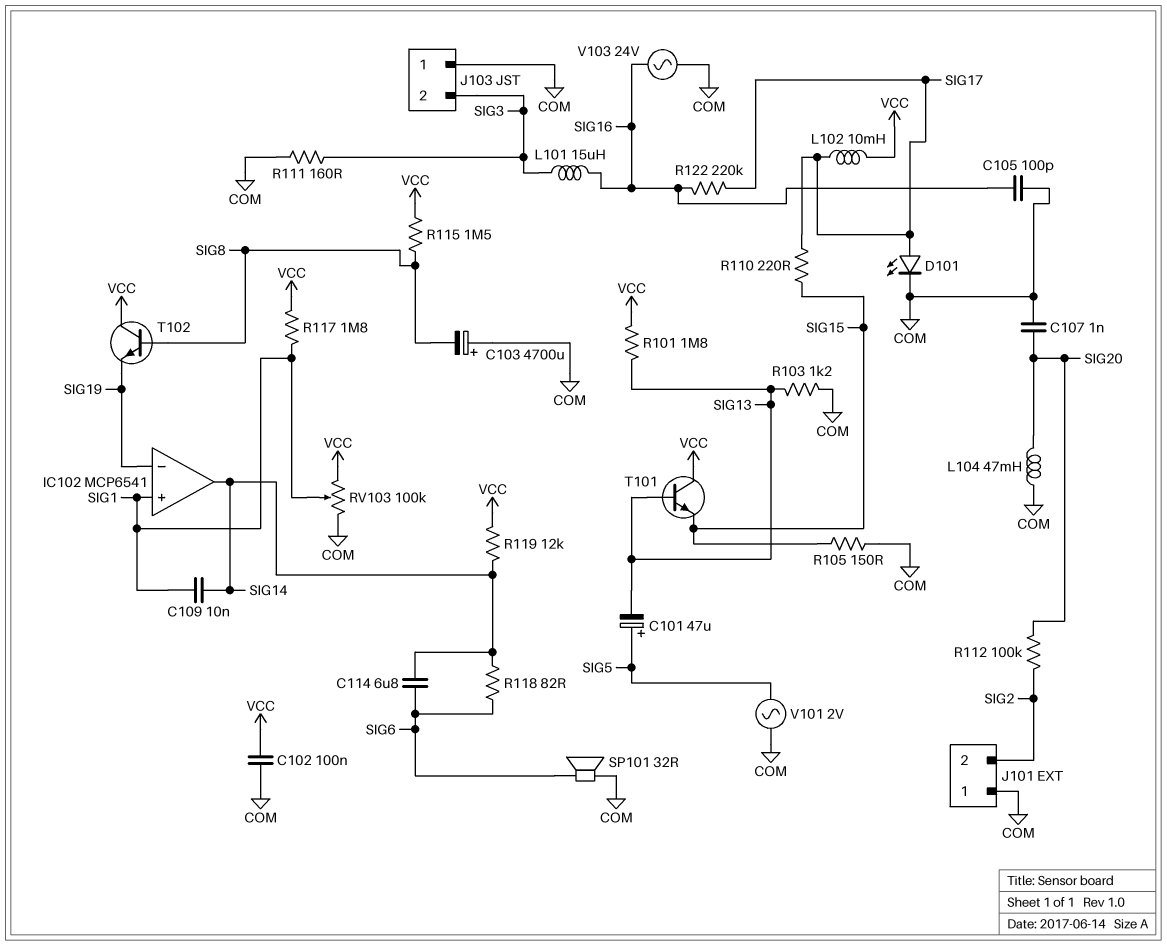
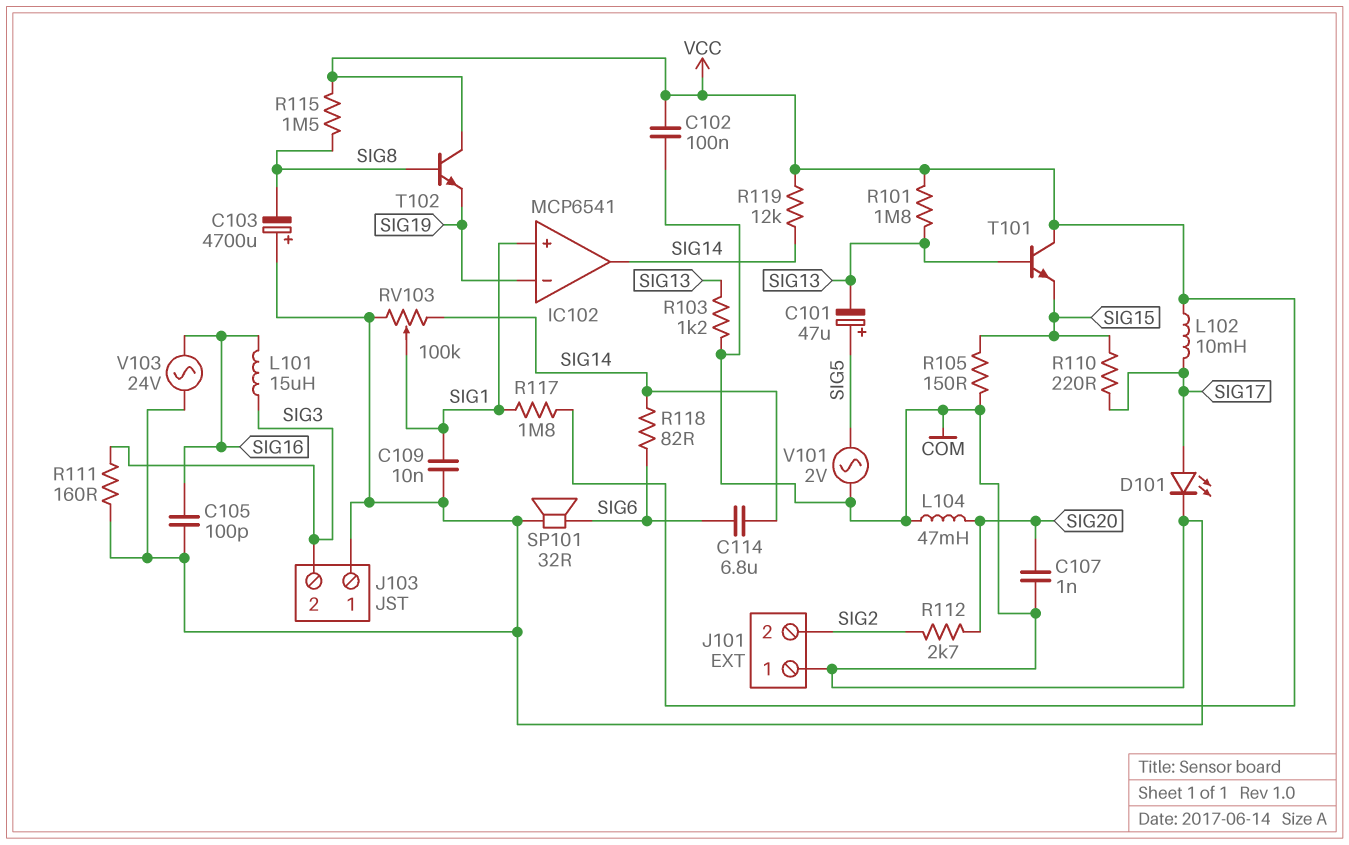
C109: 10nF (SIG1, SIG14) -> 10nF (COM, SIG1)
R112: 100k (SIG2, SIG20) -> 2.7k (SIG2, SIG20)
R122: 220k (SIG16, SIG17) -> none
RV103: 100k (COM, VCC, wiper SIG1) -> 100k (COM, SIG14, wiper SIG1)

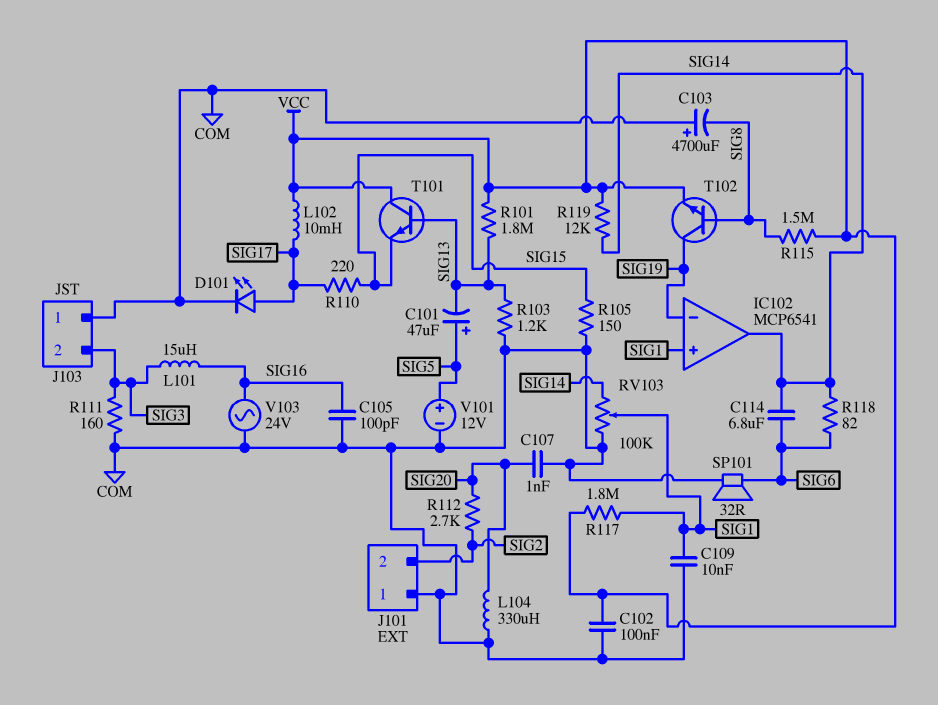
L104: 47mH (COM, SIG20) -> 330uH (COM, SIG20)
T102: NPN (B SIG8, C VCC, E SIG19) -> NPN (B SIG8, C SIG19, E VCC)
V101: AC 2V (COM, SIG5) -> 12V (plus SIG5, minus COM)

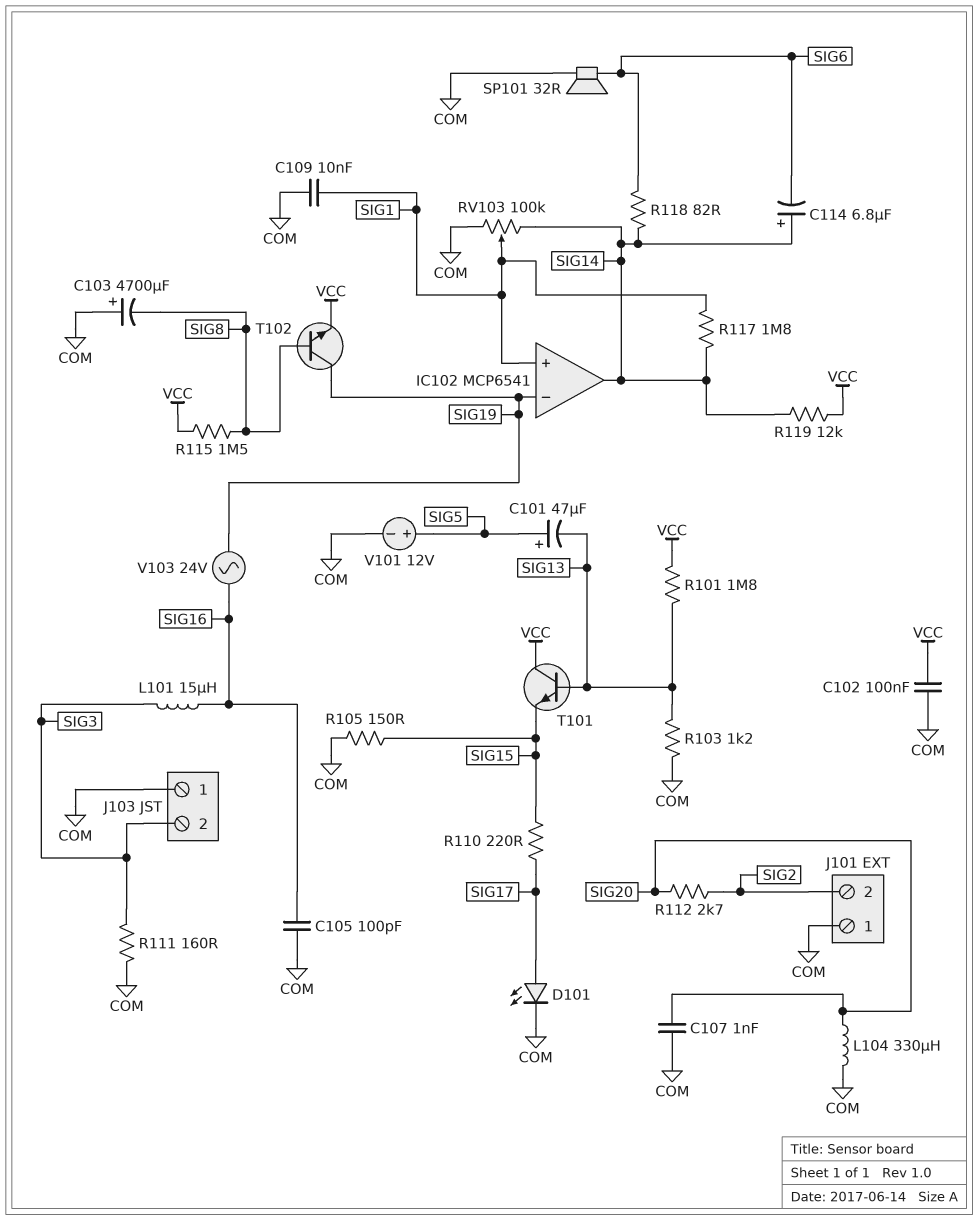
C114: 6.8uF (SIG6, SIG14) -> 6.8uF (plus SIG14, minus SIG6)
L102: 10mH (SIG17, VCC) -> none
R117: 1.8M (SIG1, VCC) -> 1.8M (SIG1, SIG14)
V103: AC 24V (COM, SIG16) -> AC 24V (SIG16, SIG19)

